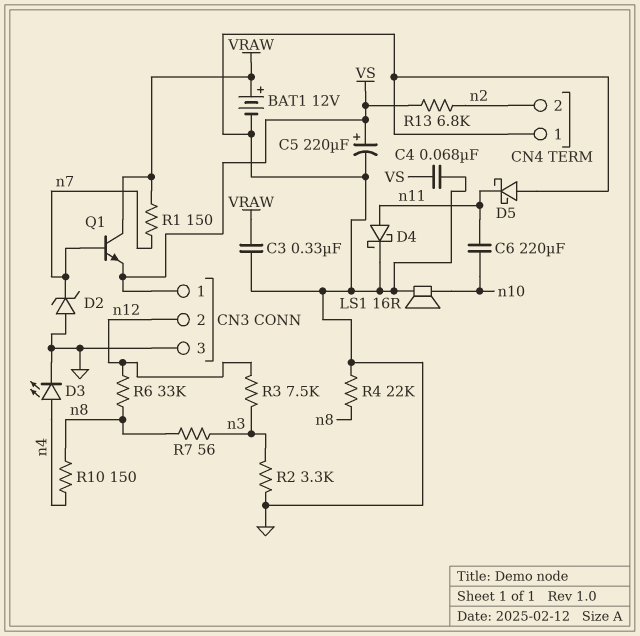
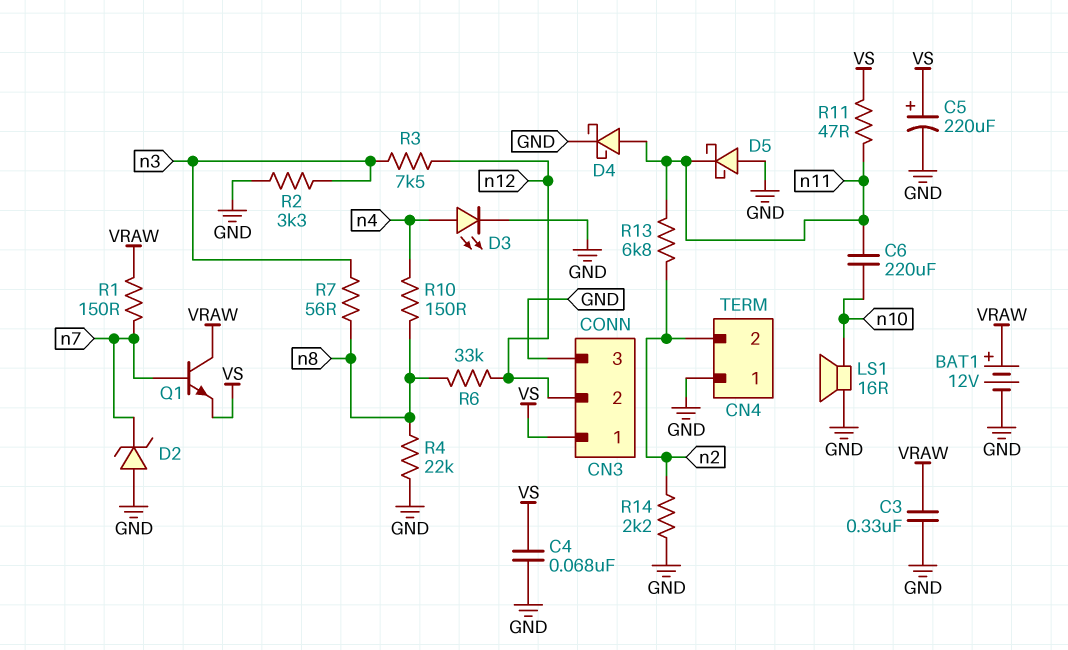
R11: none -> 47 (VS, n11)
R13: 6.8k (VS, n2) -> 6.8k (n2, n11)
R14: none -> 2.2k (GND, n2)

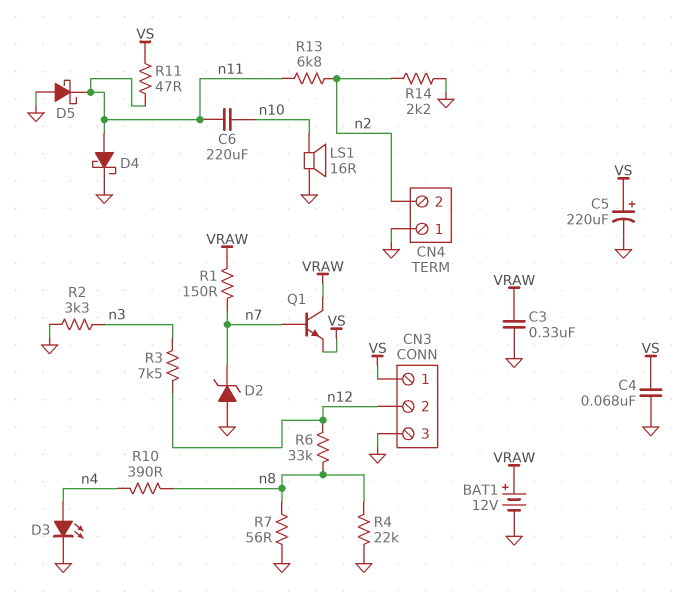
R7: 56 (n3, n8) -> 56 (GND, n8)
R10: 150 (n4, n8) -> 390 (n4, n8)

